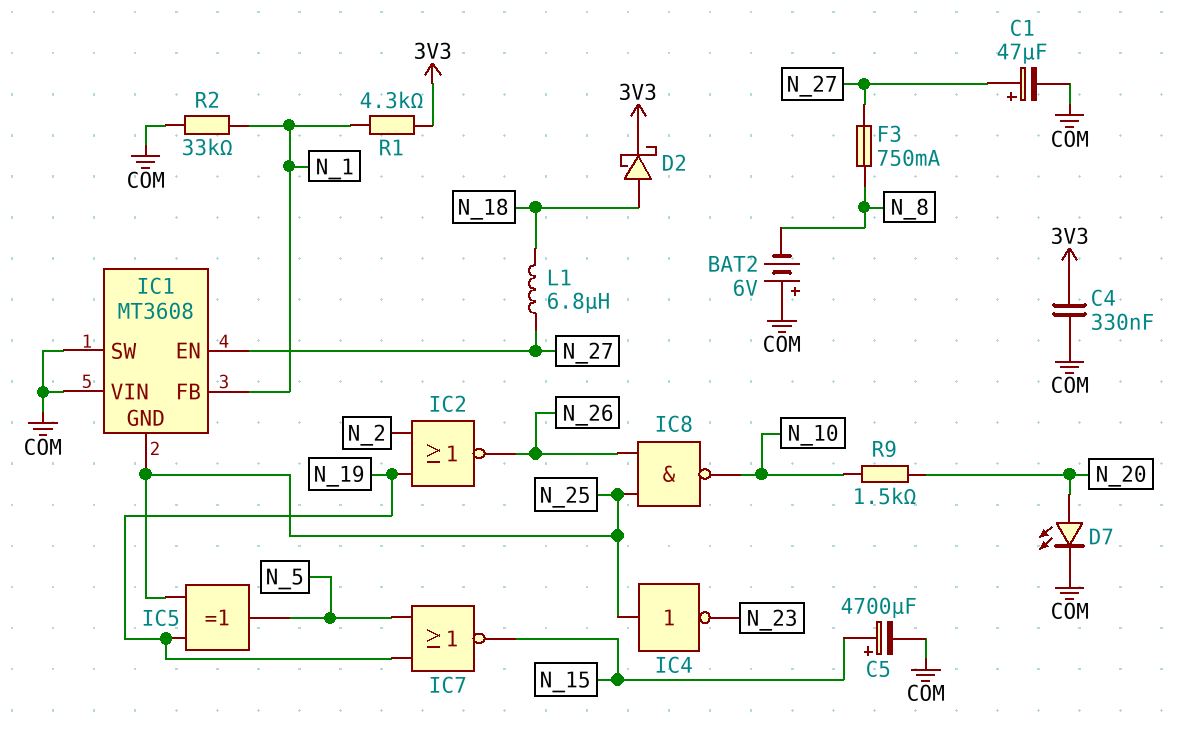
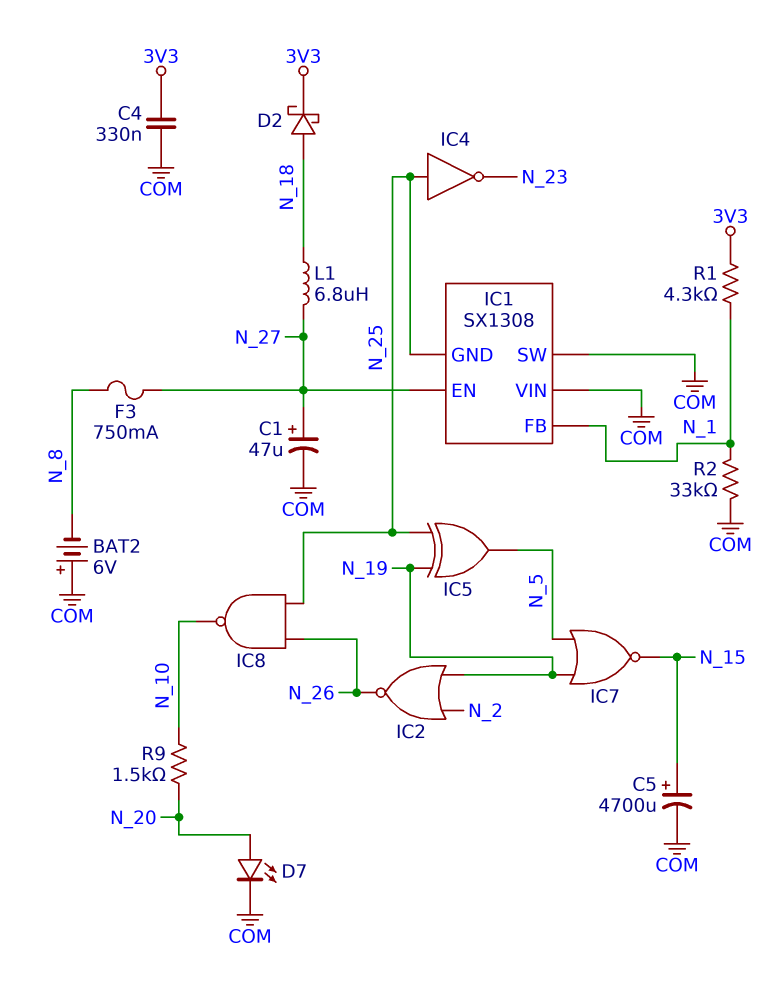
IC1: MT3608 -> SX1308

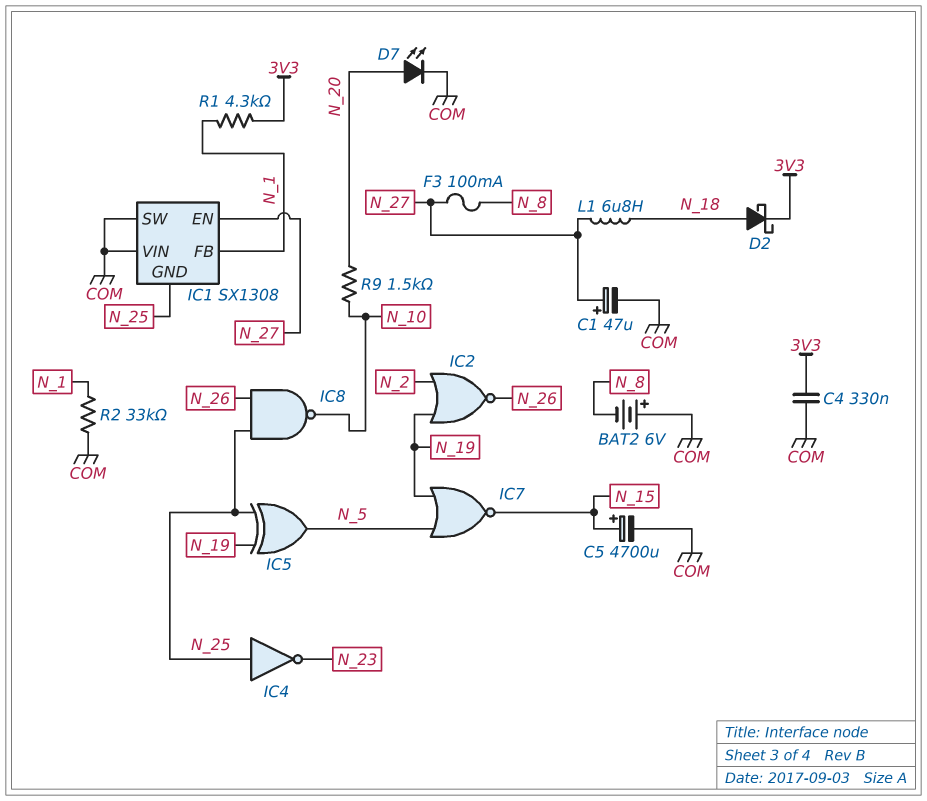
F3: 750mA (N_8, N_27) -> 100mA (N_8, N_27)

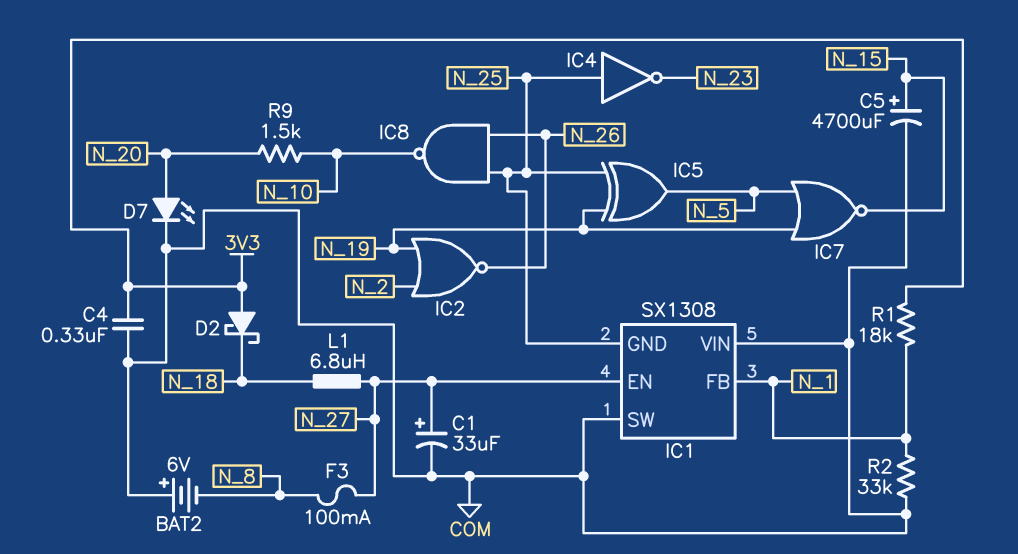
C1: 47uF (plus N_27, minus COM) -> 33uF (plus N_27, minus COM)
D2: schottky (A N_18, K 3V3) -> schottky (A 3V3, K N_18)
R1: 4.3k (3V3, N_1) -> 18k (3V3, N_1)

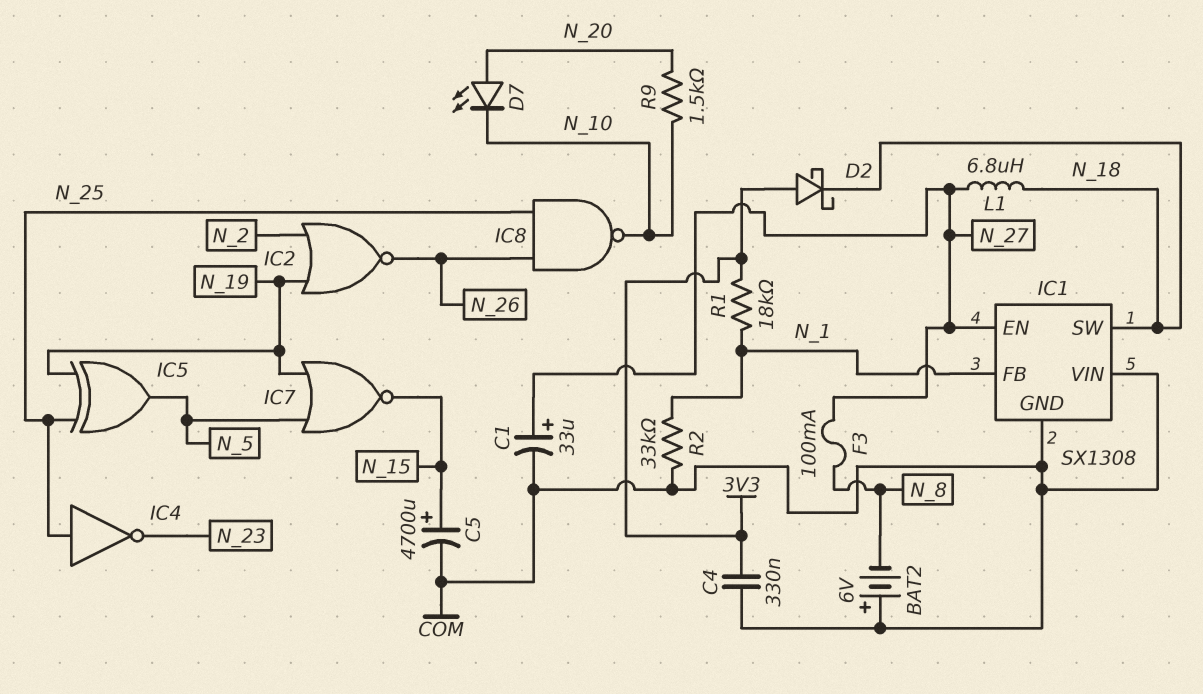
D7: LED (A N_20, K COM) -> LED (A N_20, K N_10)
IC1 pin GND: N_25 -> COM
IC1 pin SW: COM -> N_18

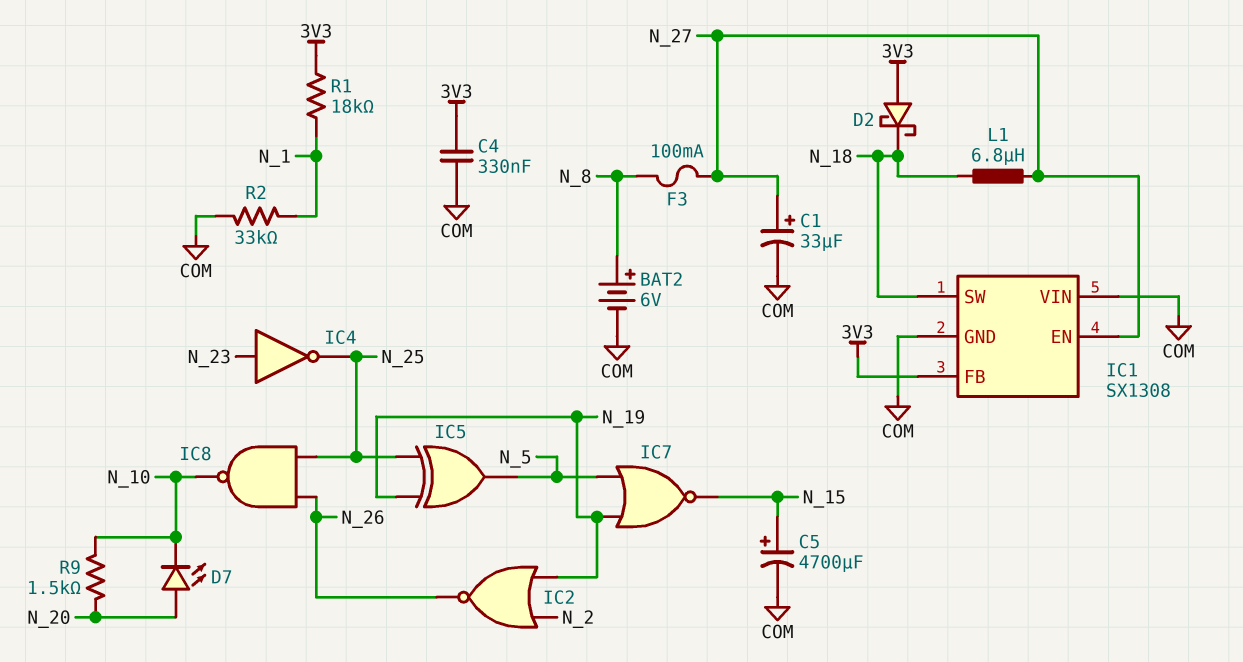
BAT2: 6V (plus COM, minus N_8) -> 6V (plus N_8, minus COM)
IC1 pin FB: N_1 -> 3V3
IC4: NOT (in N_25, out N_23) -> NOT (in N_23, out N_25)

